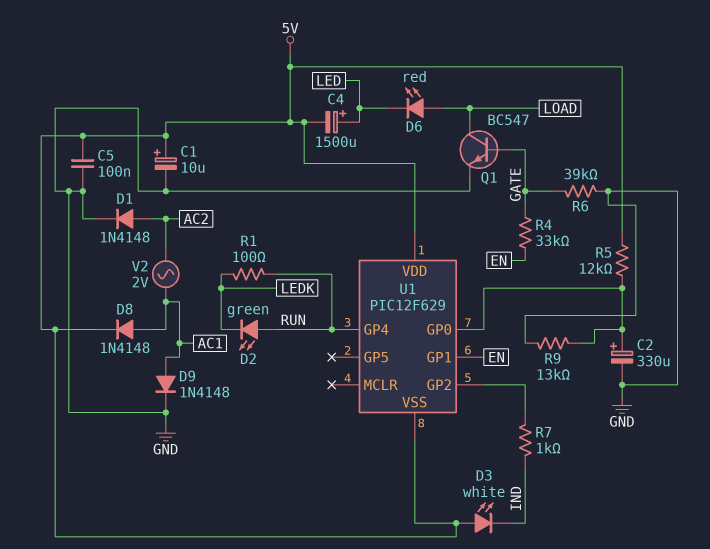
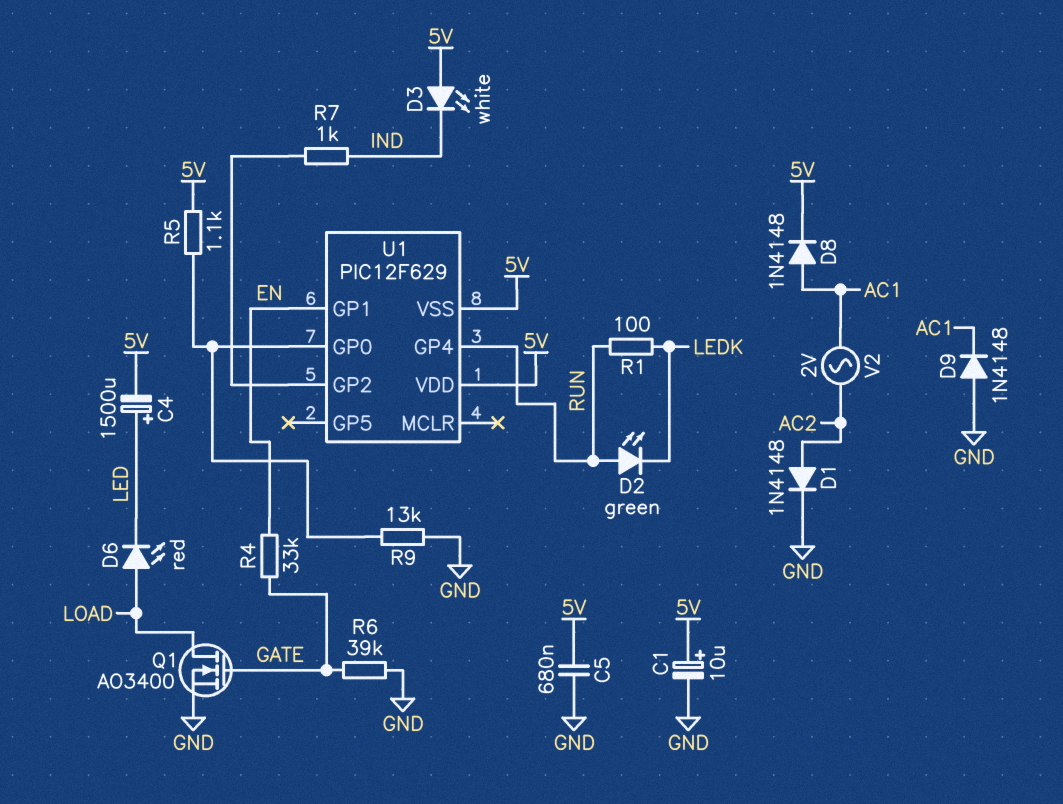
C2: 330uF (plus U1/GP0, minus GND) -> none
C5: 100nF (5V, GND) -> 680nF (5V, GND)
D9: diode 1N4148 (A AC1, K GND) -> diode 1N4148 (A GND, K AC1)
Q1: NPN BC547 (B GATE, C LOAD, E GND) -> NMOS AO3400 (G GATE, D LOAD, S GND)
R5: 12k (5V, U1/GP0) -> 1.1k (5V, U1/GP0)

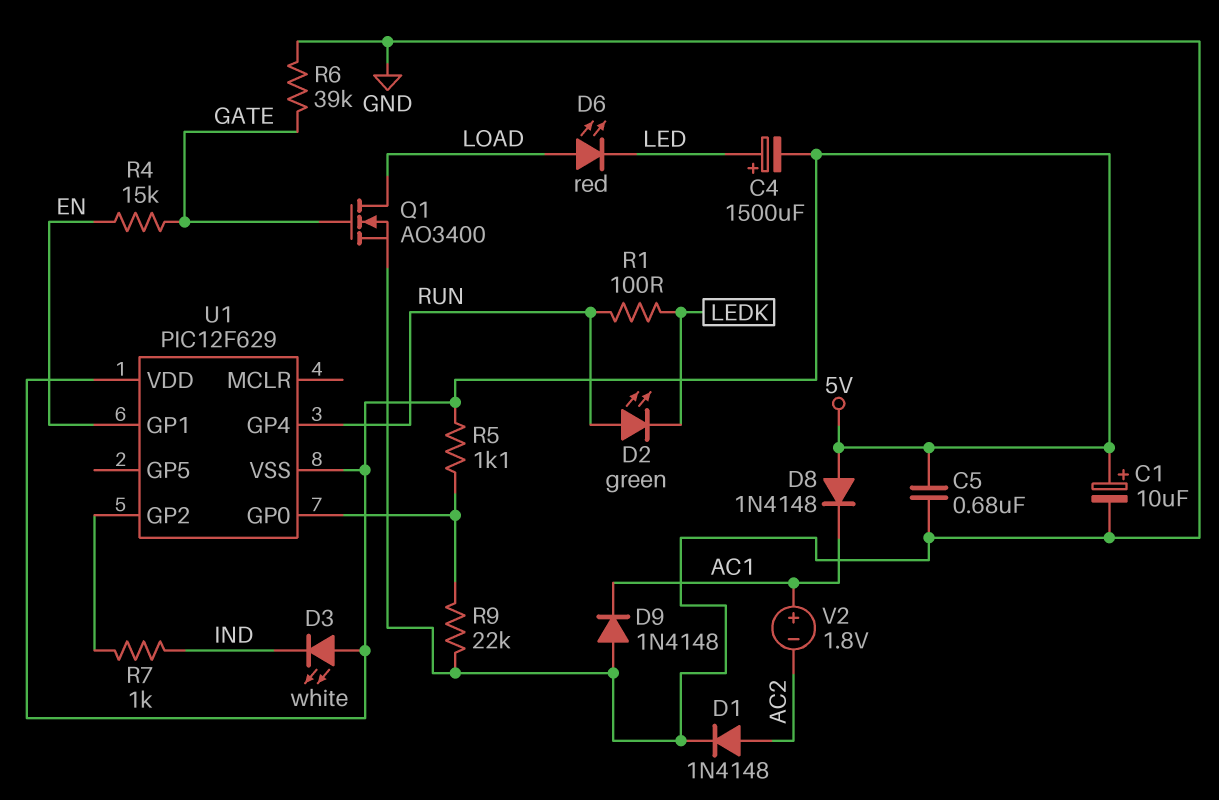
D8: diode 1N4148 (A AC1, K 5V) -> diode 1N4148 (A 5V, K AC1)
R4: 33k (EN, GATE) -> 15k (EN, GATE)
R9: 13k (GND, U1/GP0) -> 22k (GND, U1/GP0)
V2: AC 2V (AC1, AC2) -> 1.8V (plus AC1, minus AC2)

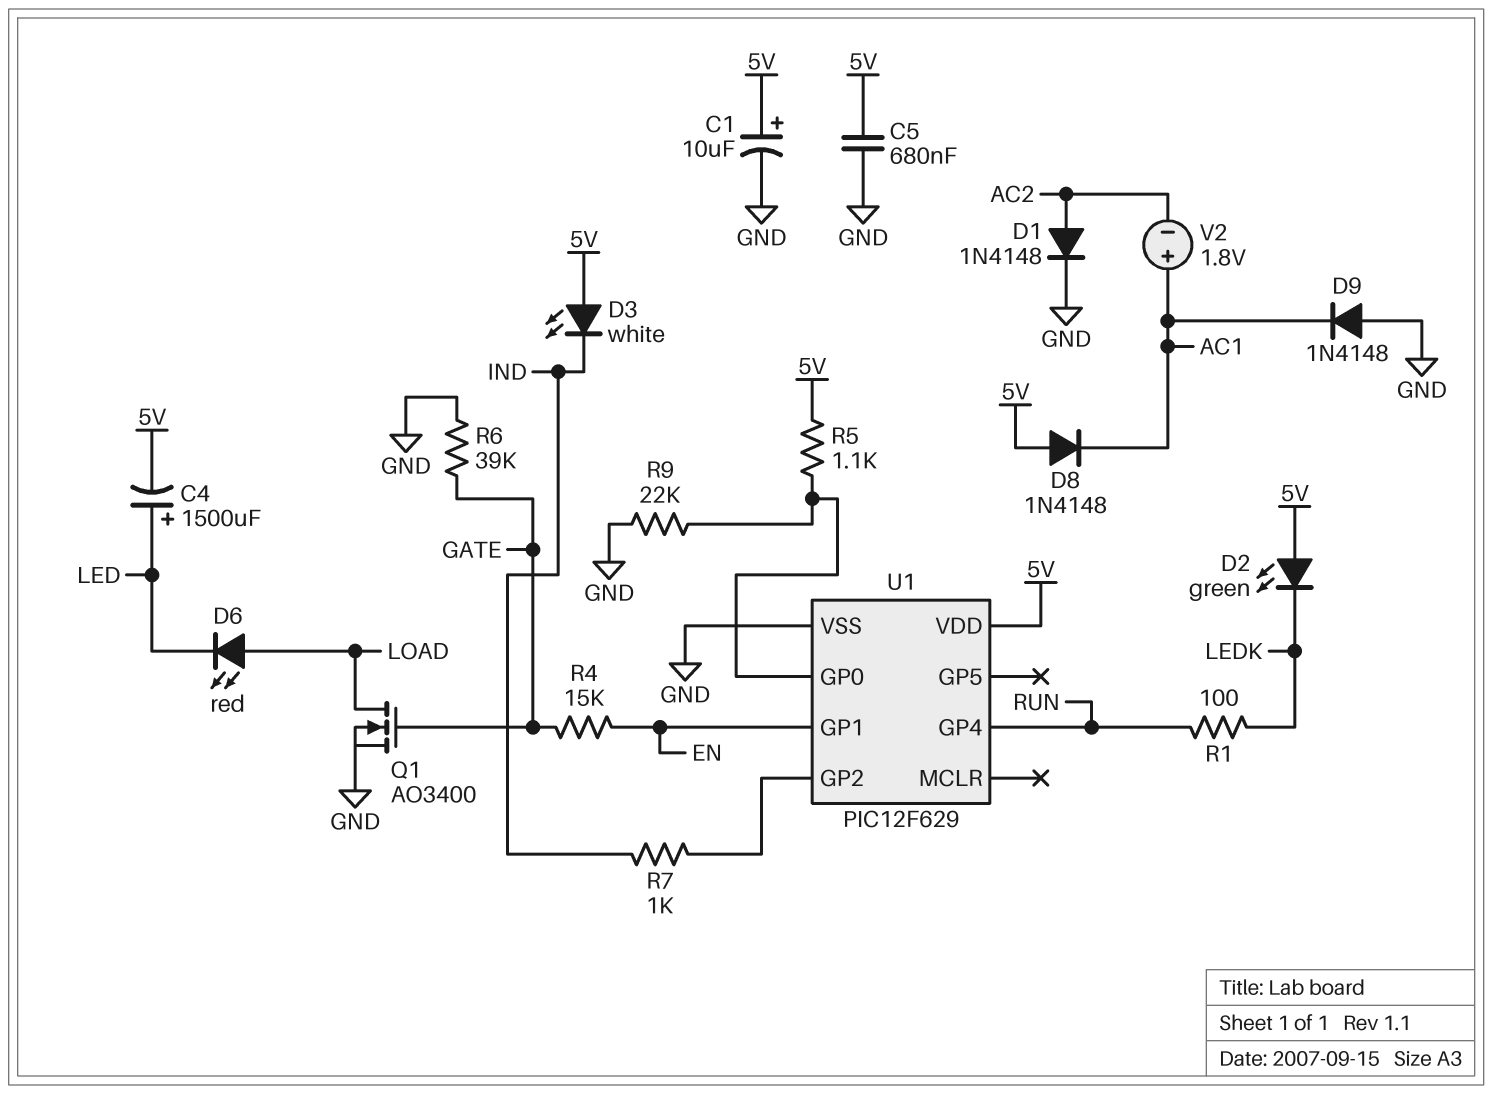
D2: LED green (A RUN, K LEDK) -> LED green (A 5V, K LEDK)
U1 pin VSS: 5V -> GND

